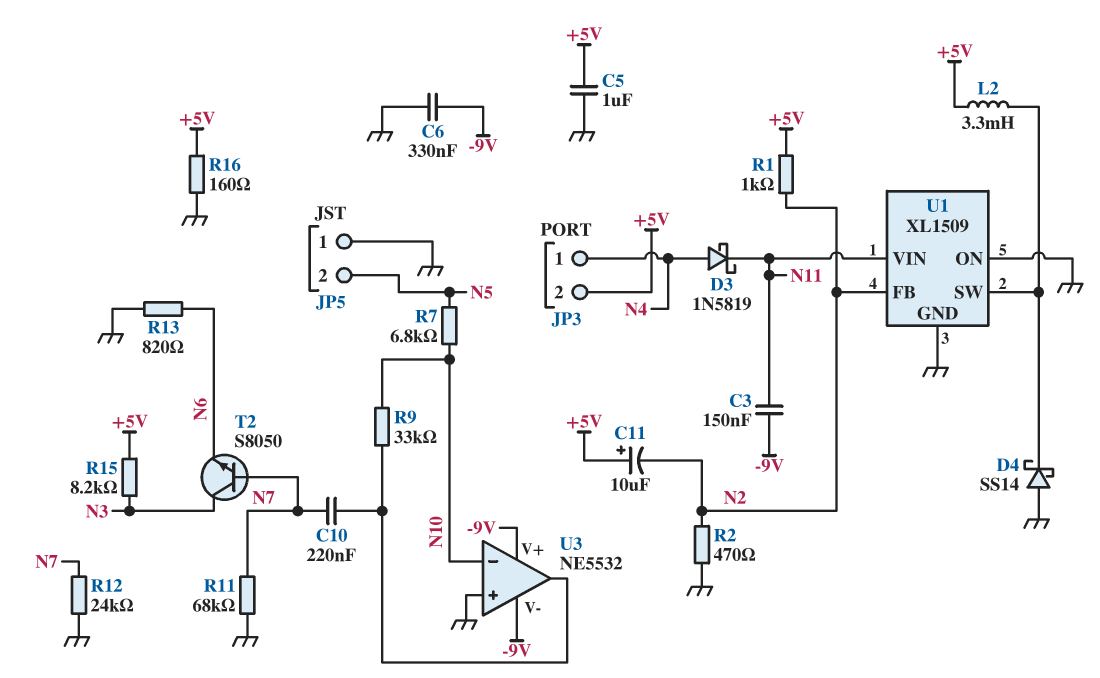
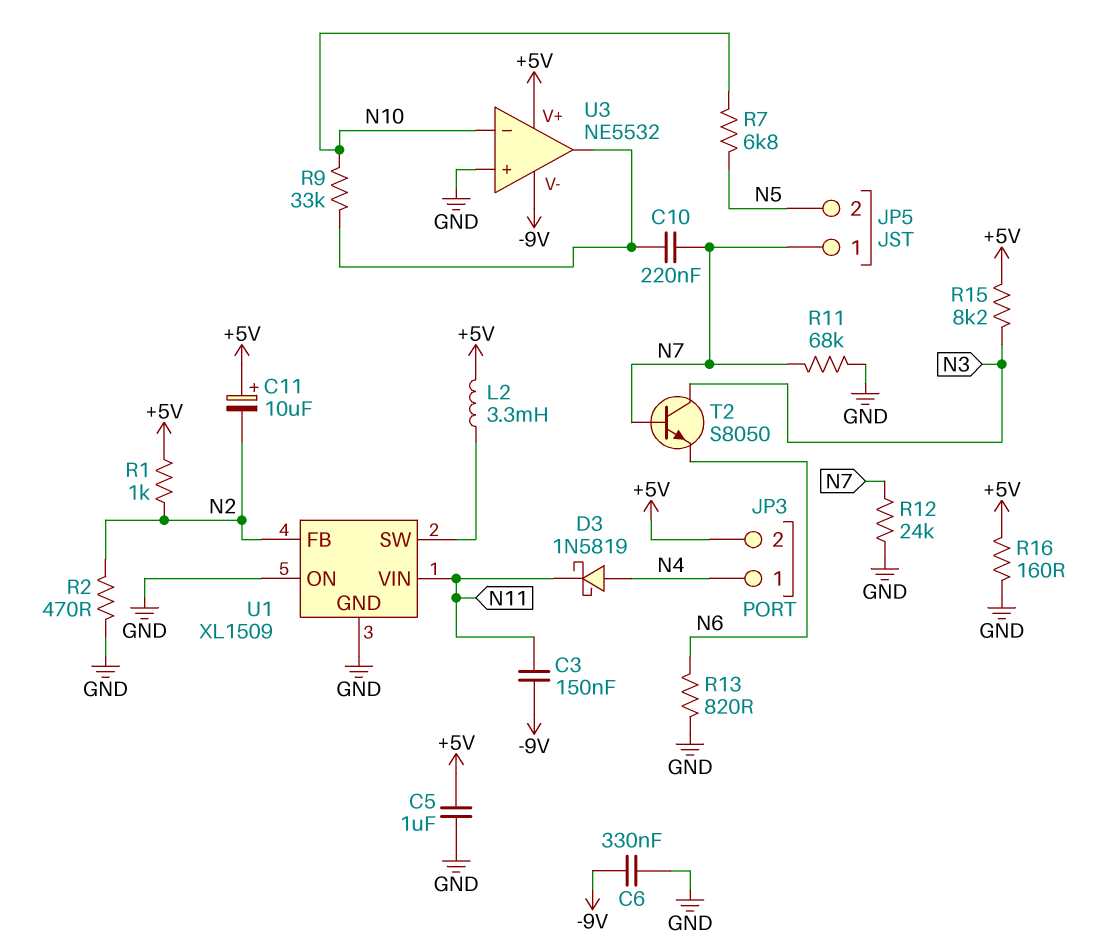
D4: schottky SS14 (A GND, K U1/SW) -> none
JP5 pin 1: GND -> N7
U3 pin V+: -9V -> +5V

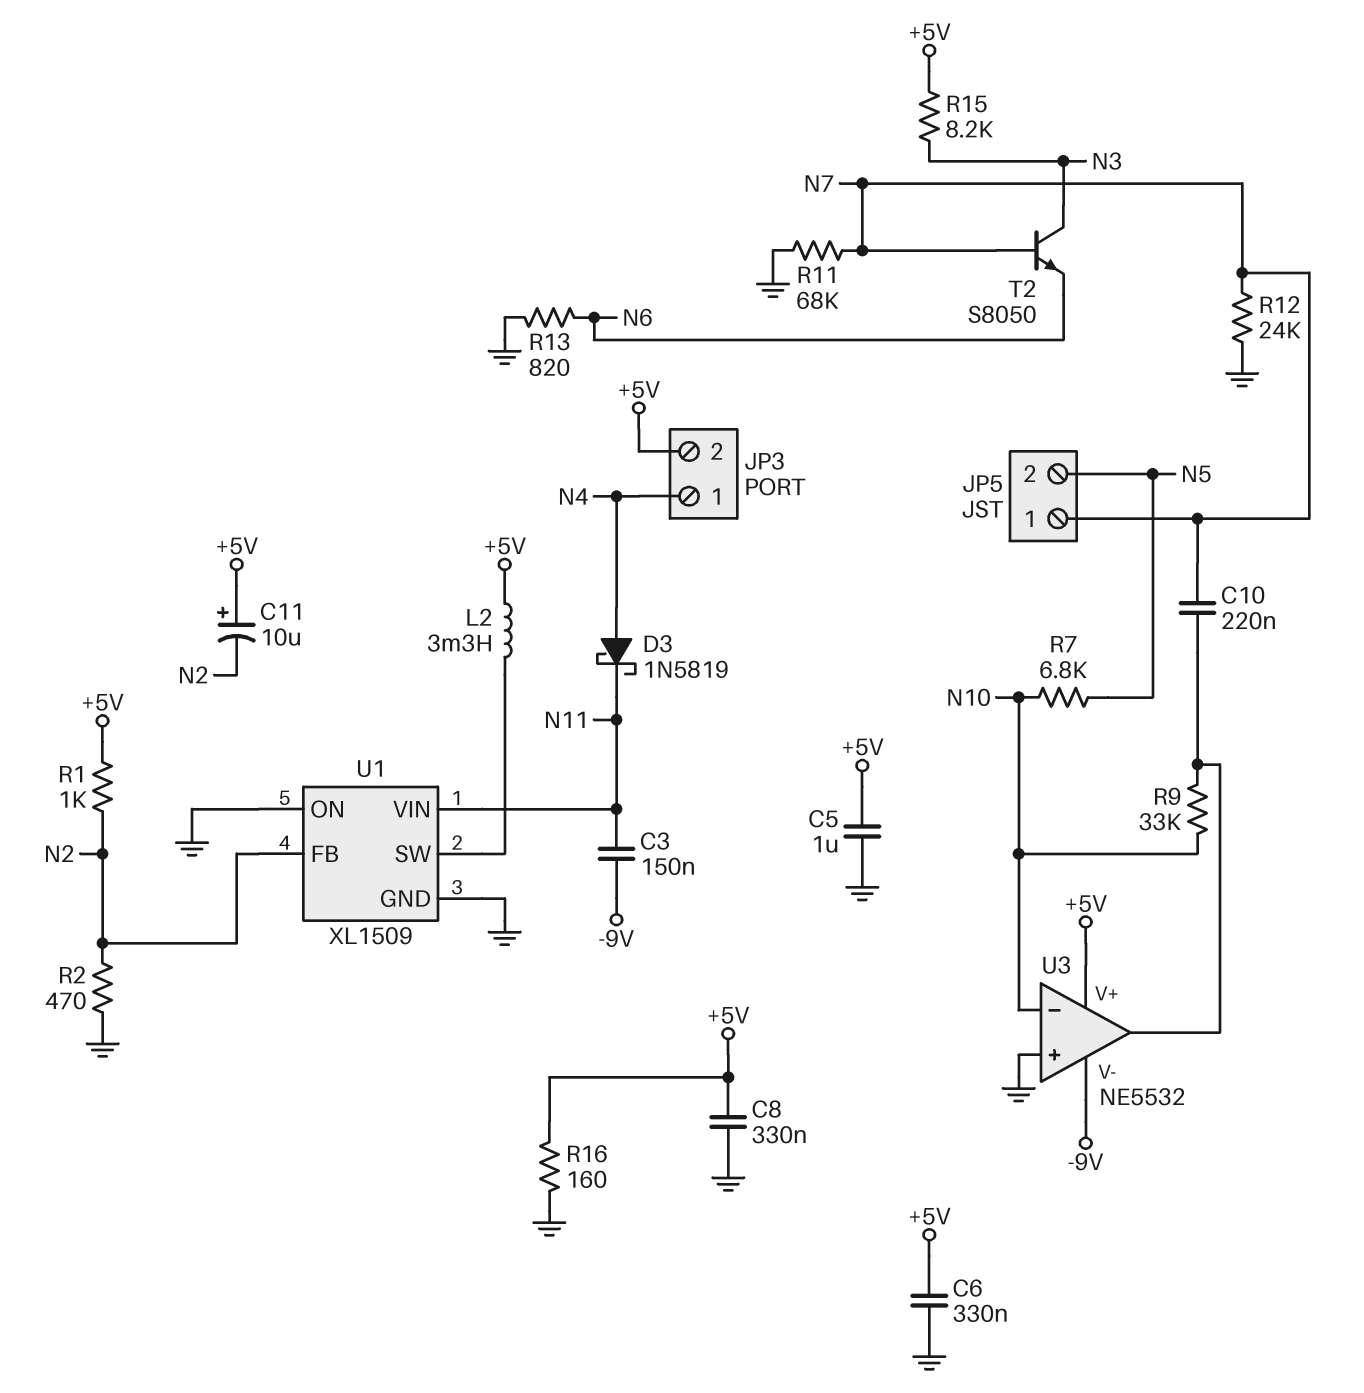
C6: 330nF (-9V, GND) -> 330nF (+5V, GND)
C8: none -> 330nF (+5V, GND)

